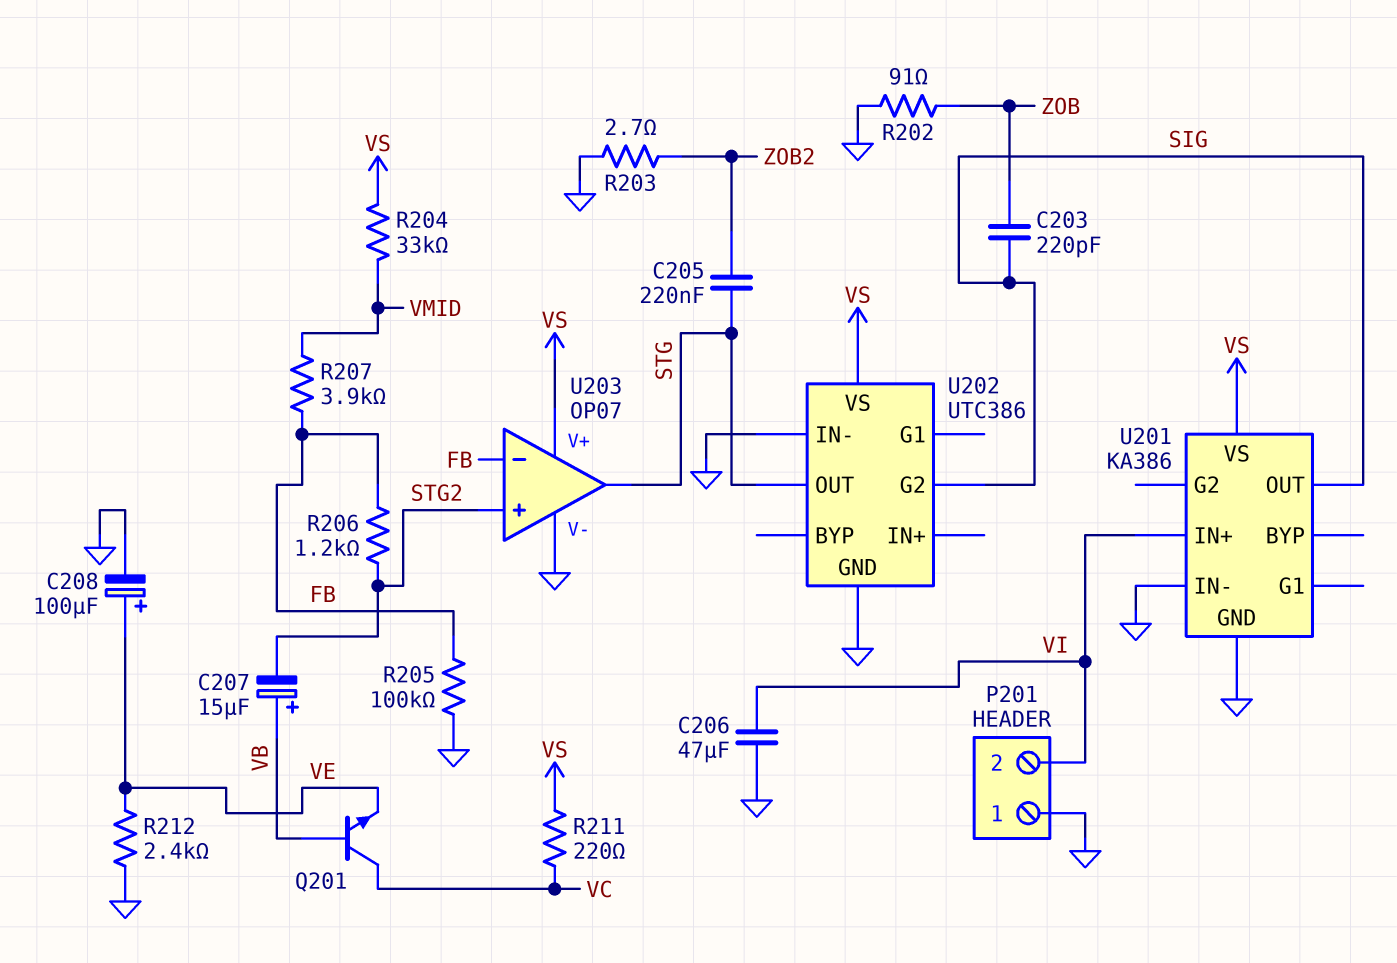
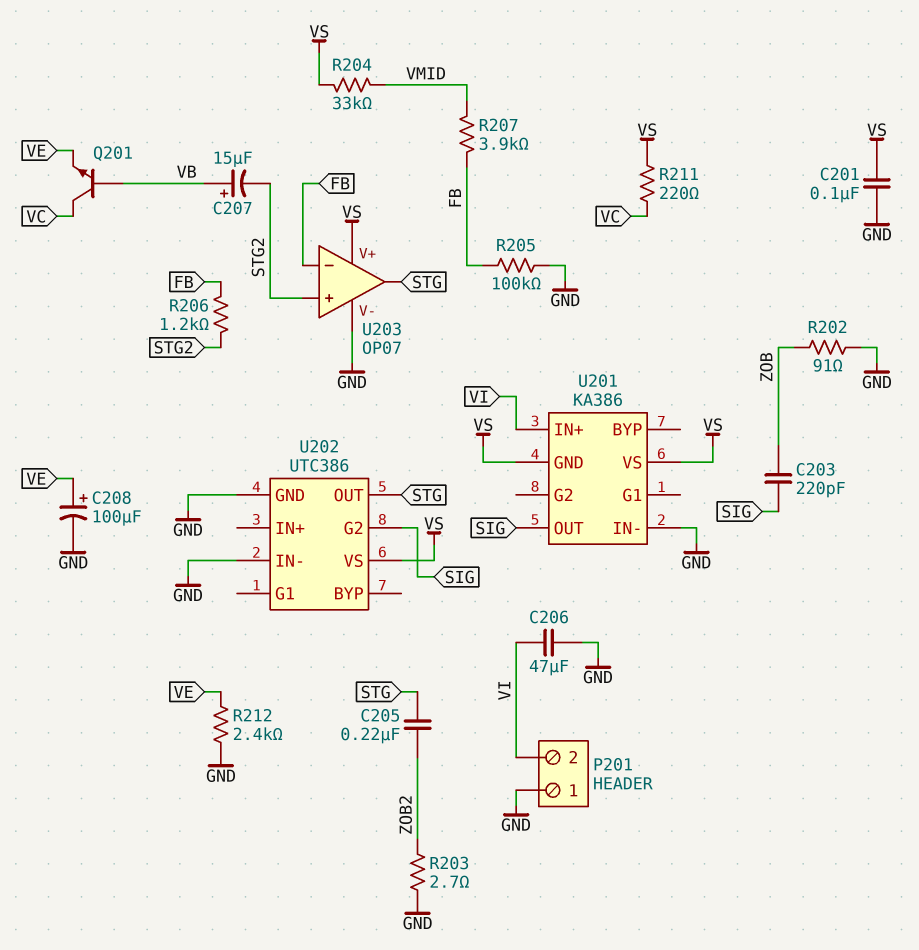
C201: none -> 100nF (GND, VS)
U201 pin GND: GND -> VS

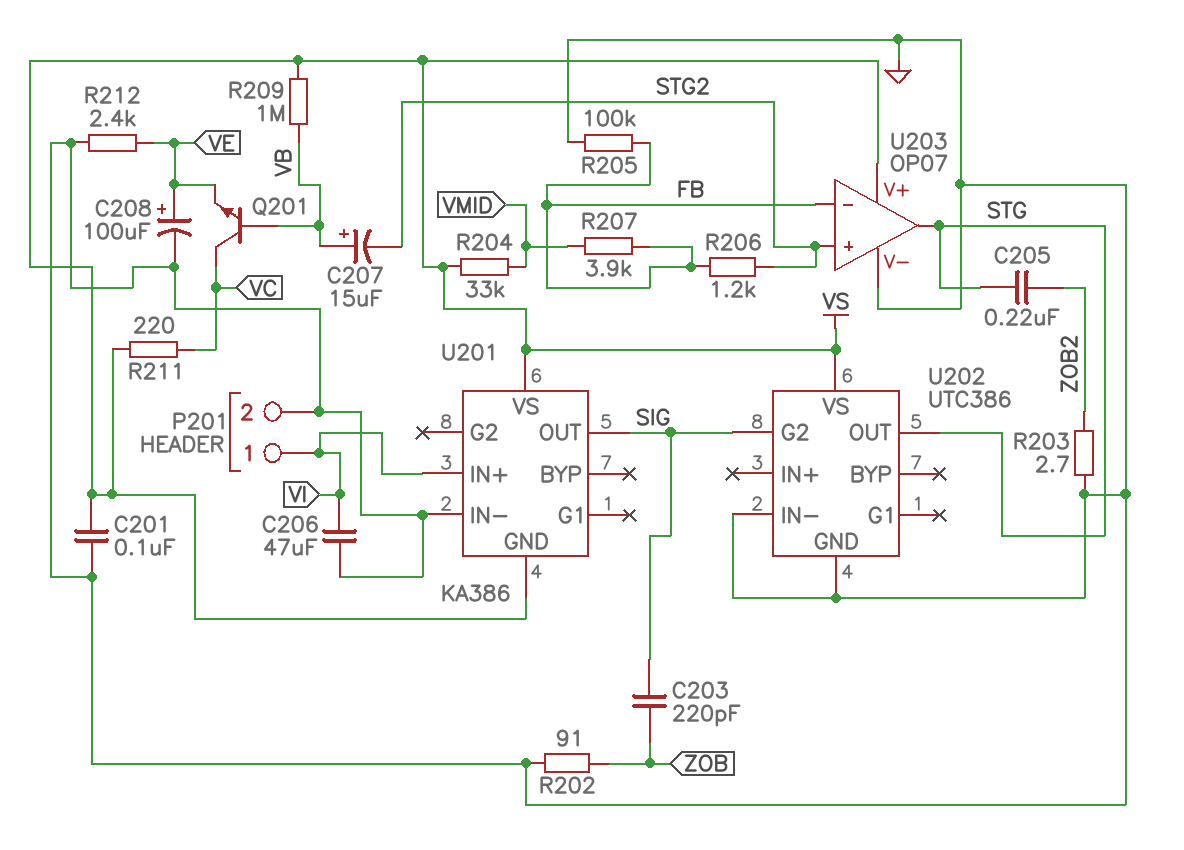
P201 pin 1: GND -> VI
P201 pin 2: VI -> GND
R209: none -> 1M (VB, VS)

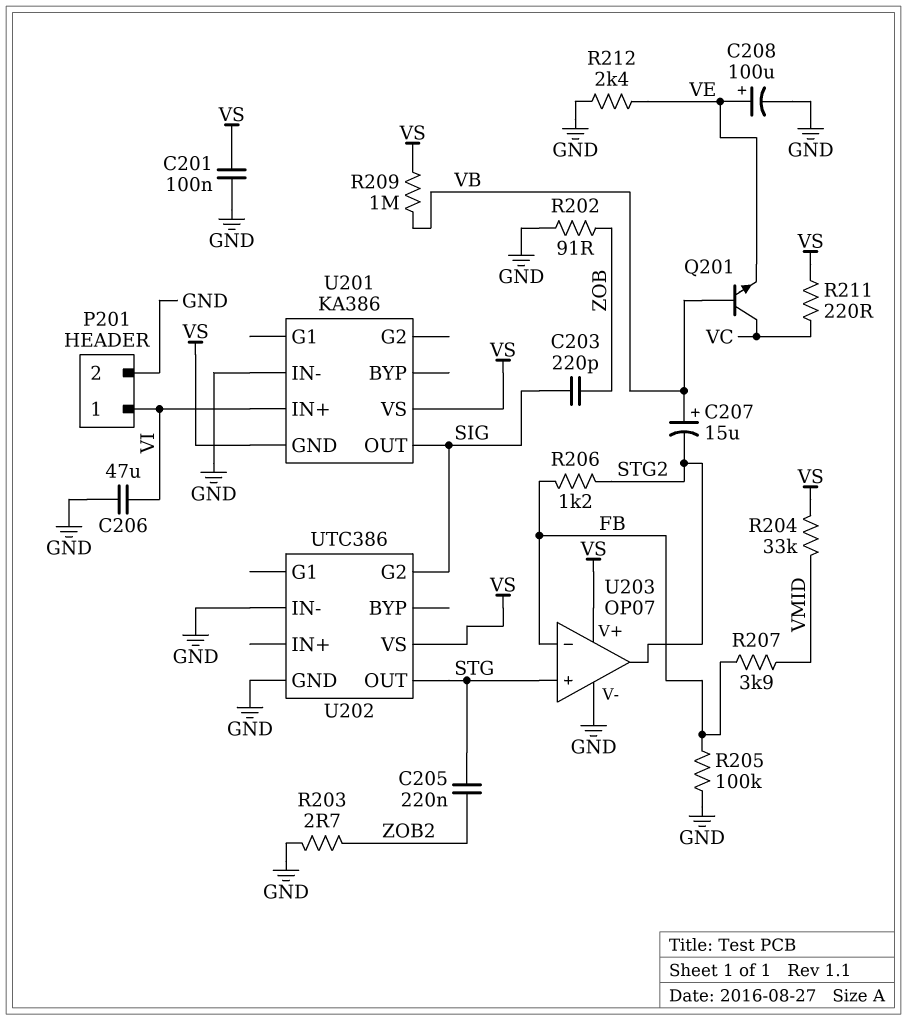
U203 pin in+: STG2 -> STG
U203 pin out: STG -> STG2

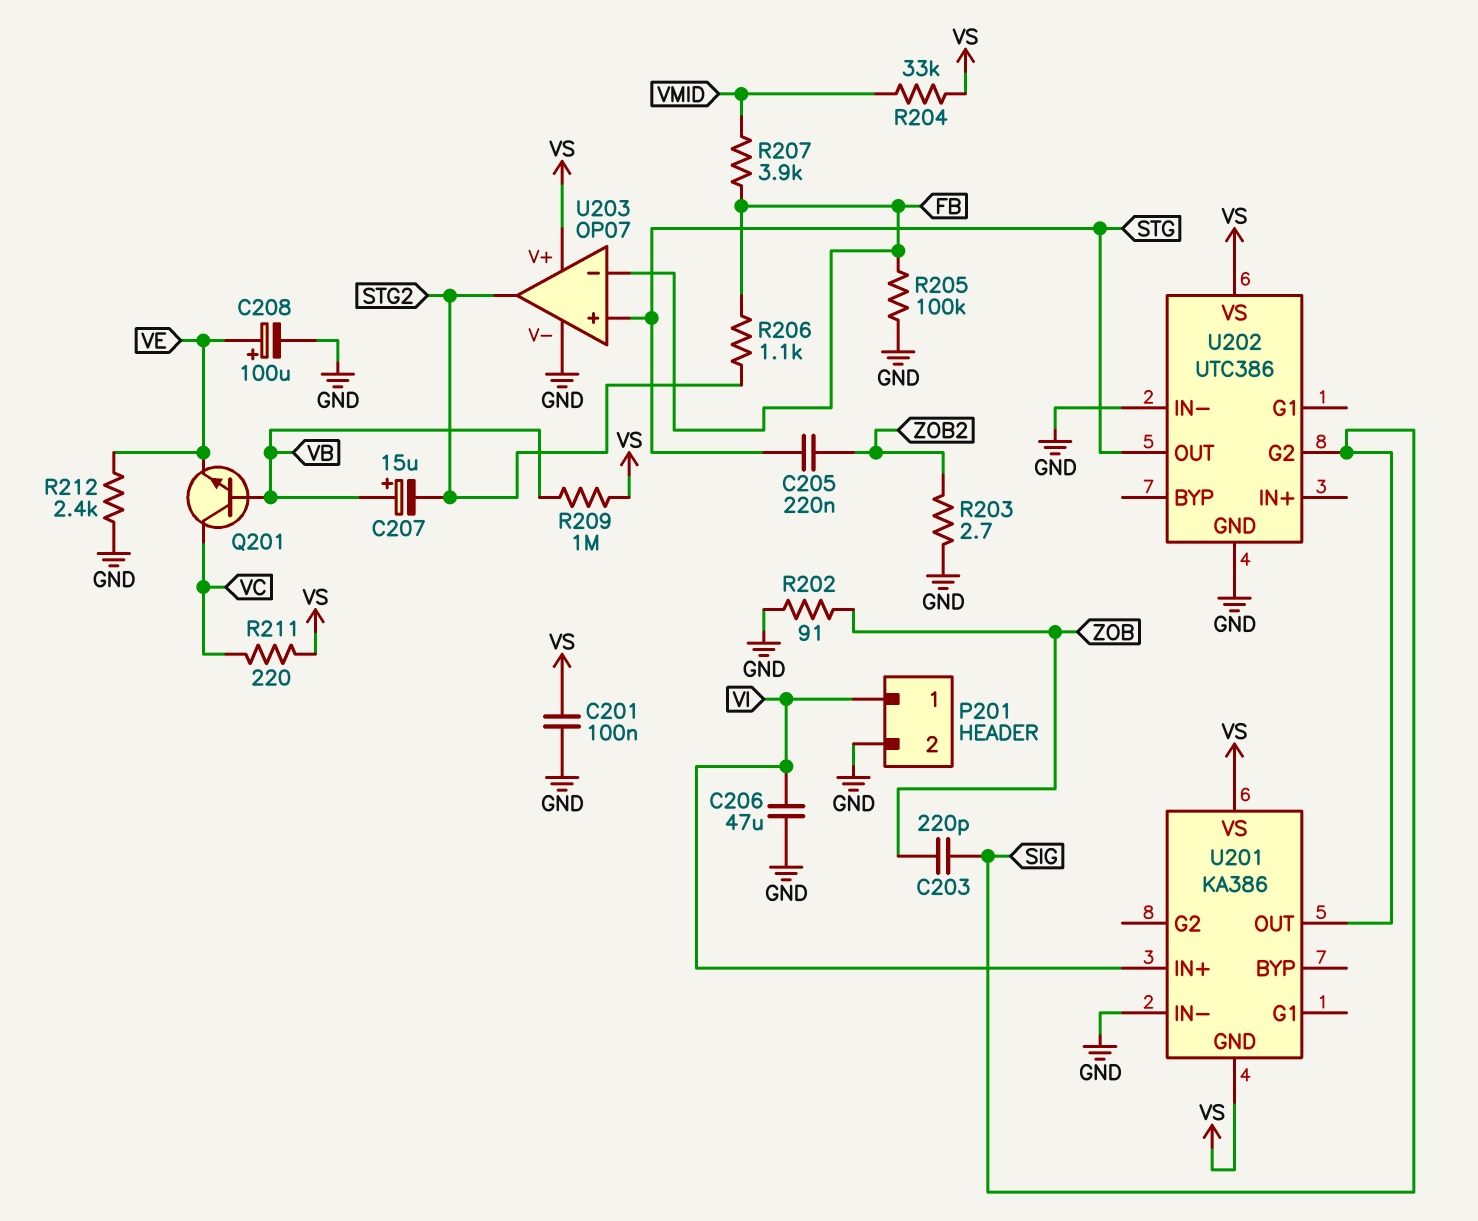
R206: 1.2k (FB, STG2) -> 1.1k (FB, STG2)

